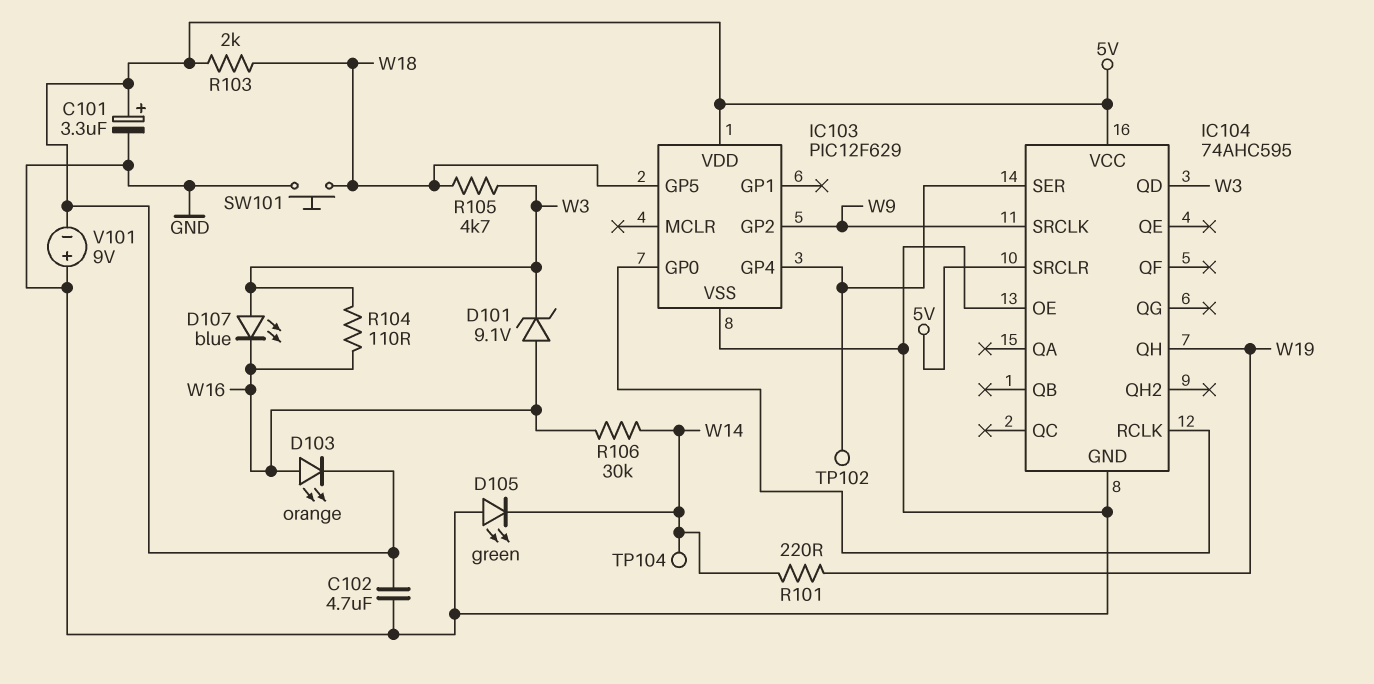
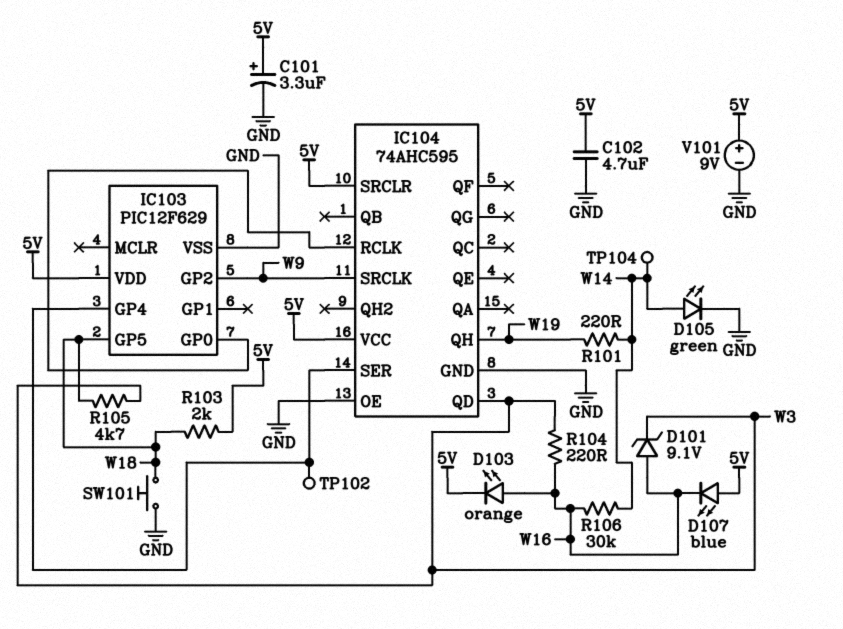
D105: LED green (A GND, K W14) -> LED green (A W14, K GND)
D107: LED blue (A W3, K W16) -> LED blue (A 5V, K W16)
R104: 110 (W3, W16) -> 220 (W3, W16)
V101: 9V (plus GND, minus 5V) -> 9V (plus 5V, minus GND)

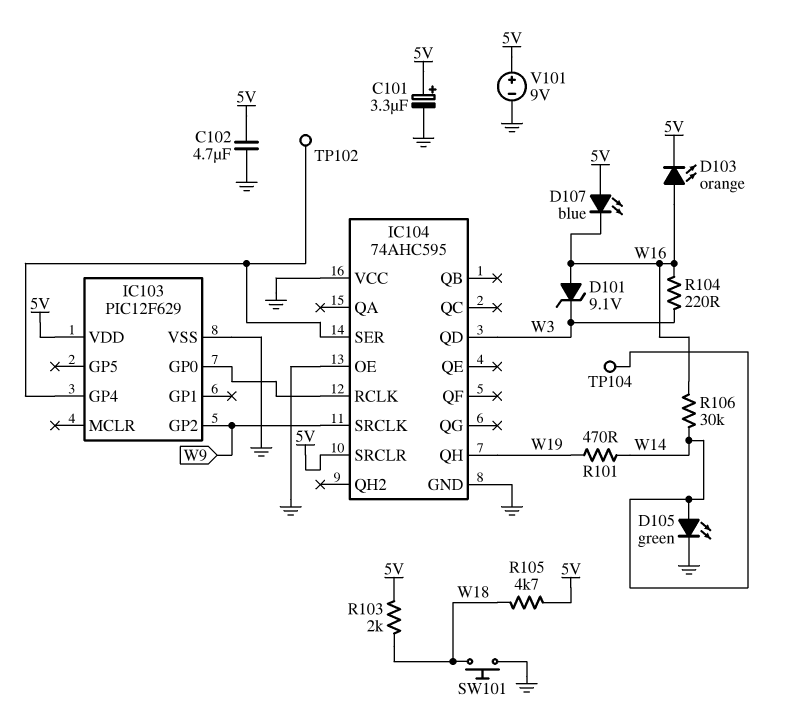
IC103 pin GP5: W18 -> none
IC104 pin VCC: 5V -> GND
R101: 220 (W14, W19) -> 470 (W14, W19)
R105: 4.7k (W3, W18) -> 4.7k (5V, W18)

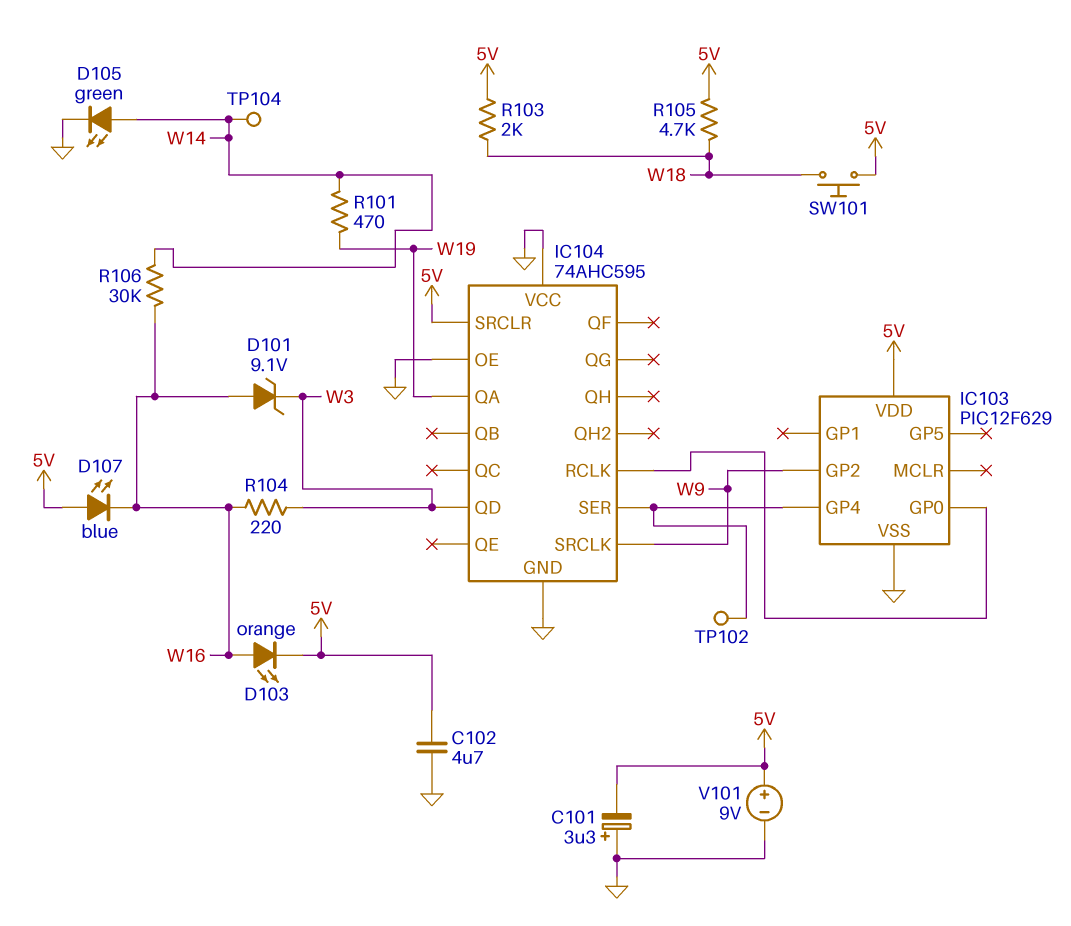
C101: 3.3uF (plus 5V, minus GND) -> 3.3uF (plus GND, minus 5V)
IC104 pin QA: none -> W19
IC104 pin QH: W19 -> none
SW101: button (GND, W18) -> button (5V, W18)

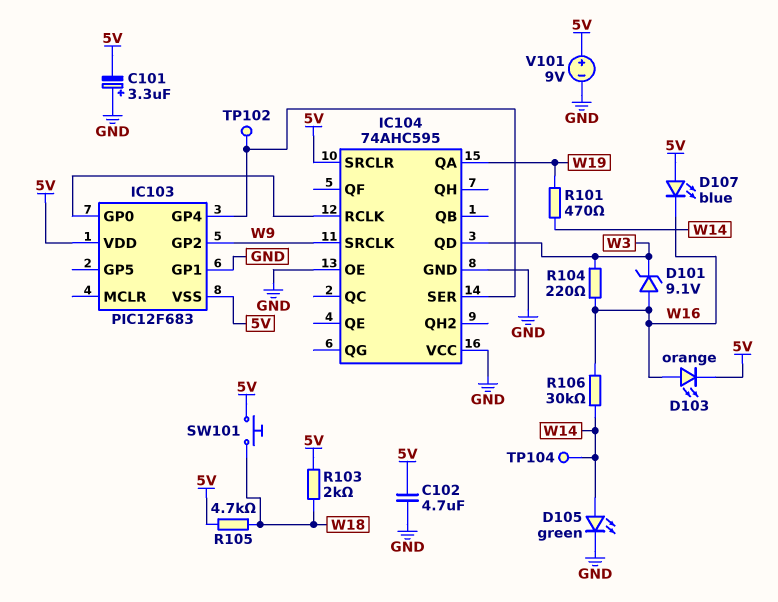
IC103: PIC12F629 -> PIC12F683
IC103 pin GP1: none -> GND
IC103 pin VSS: GND -> 5V

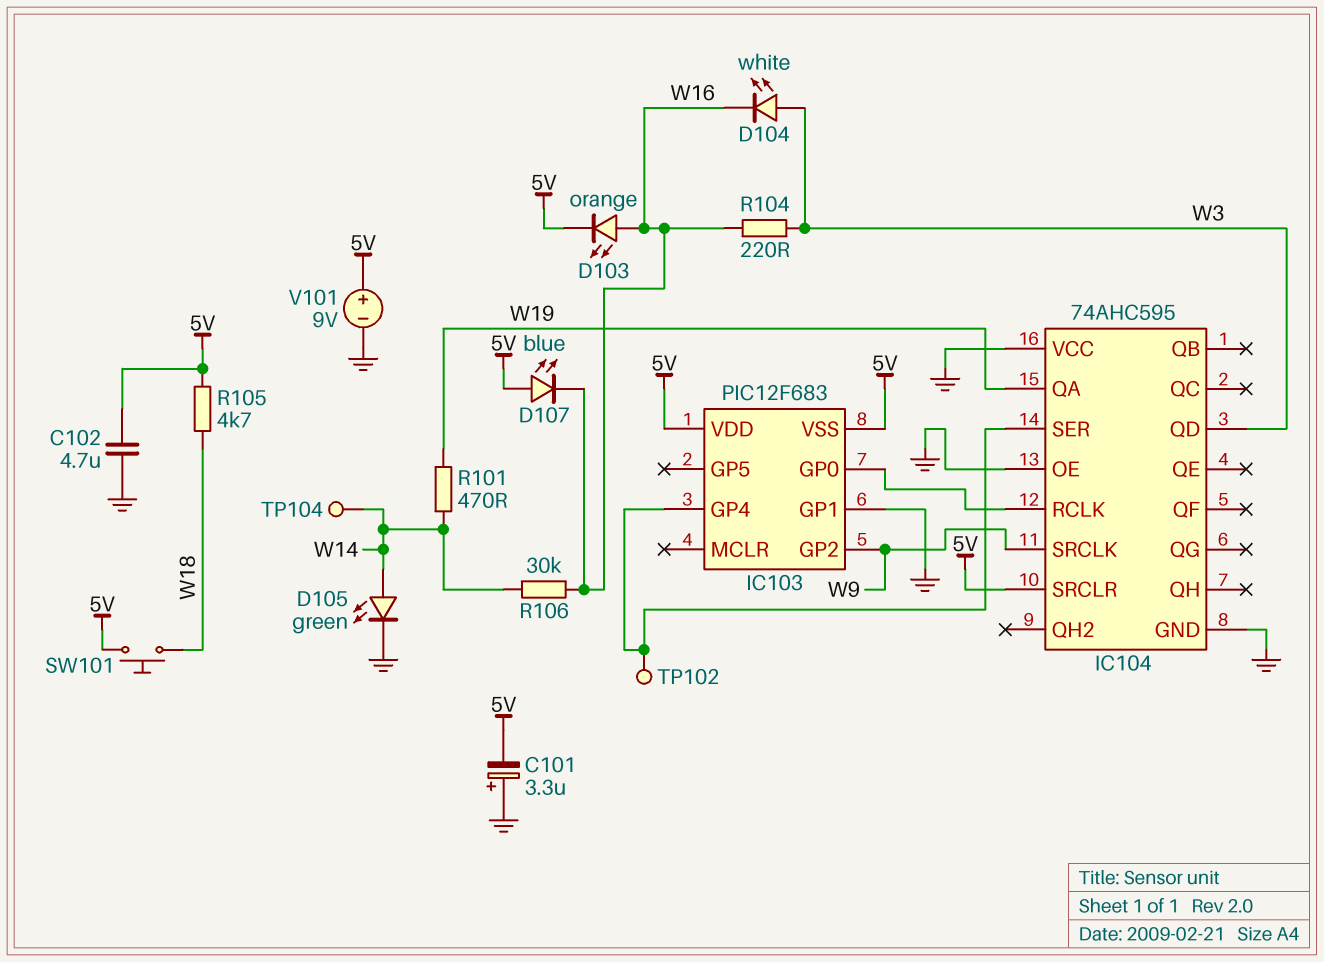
D101: zener 9.1V (A W16, K W3) -> none
D104: none -> LED white (A W3, K W16)
R103: 2k (5V, W18) -> none

